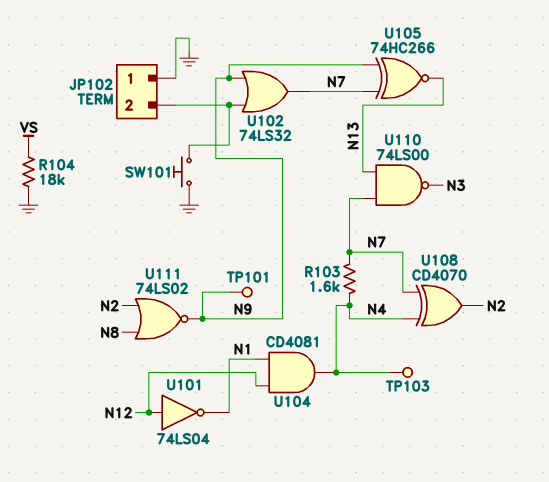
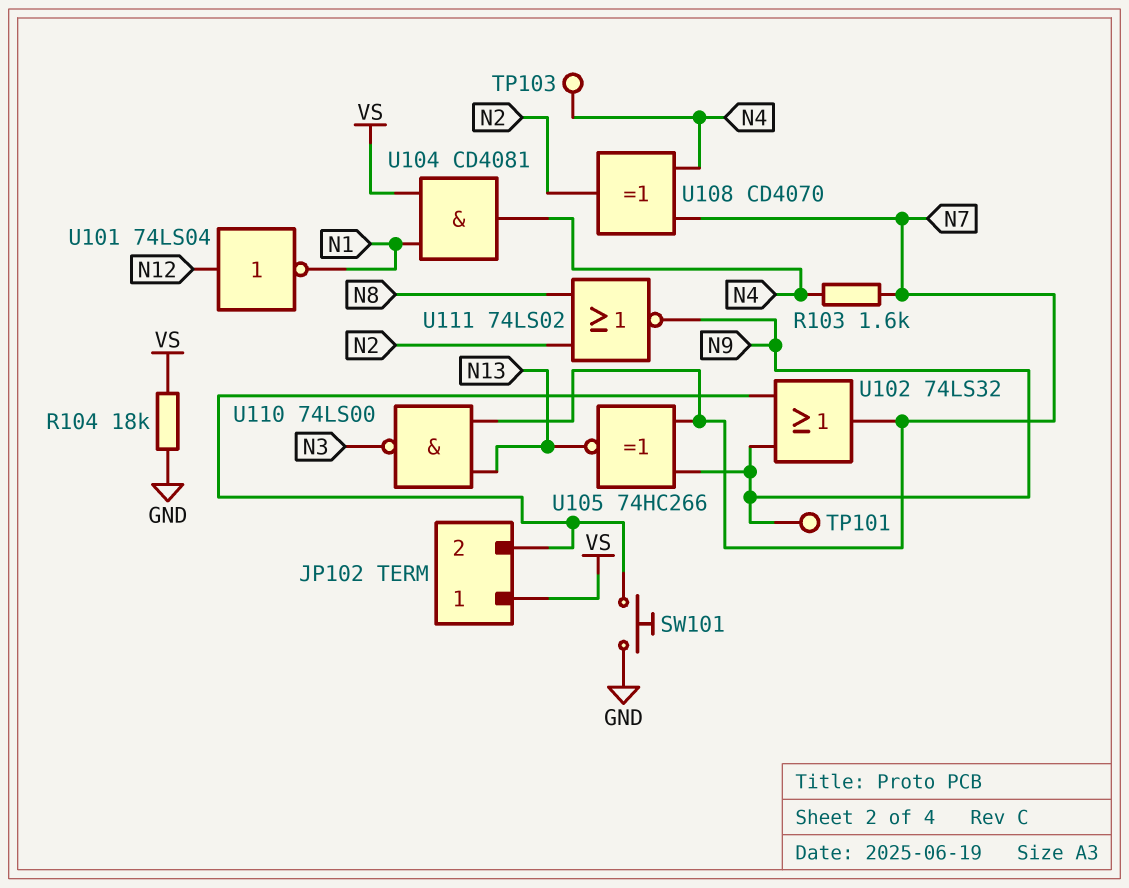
JP102 pin 1: GND -> VS
U104: AND CD4081 (in N1, in N12, out N4) -> AND CD4081 (in N1, in VS, out N4)

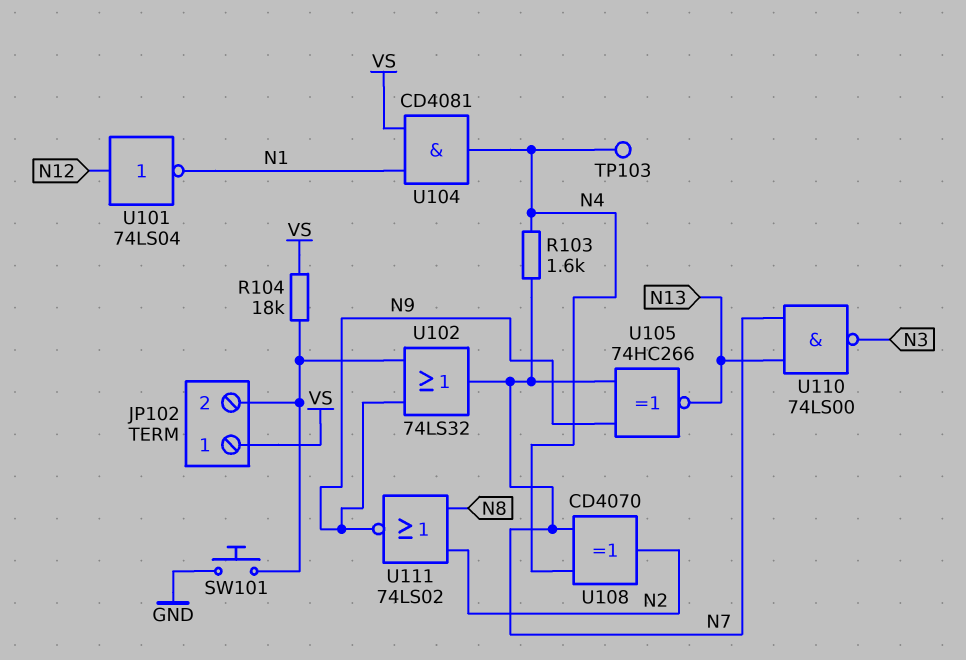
R104: 18k (GND, VS) -> 18k (JP102/2, VS)
TP101: test point (N9) -> none

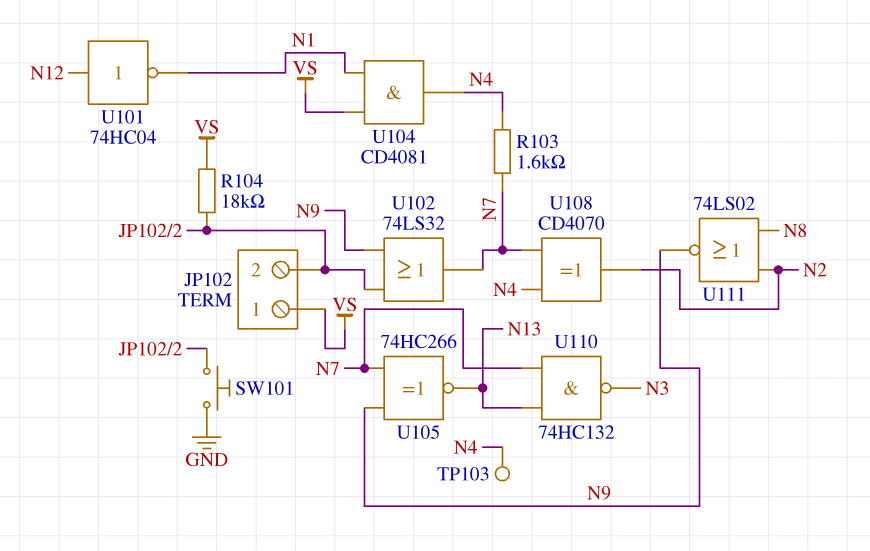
U101: NOT 74LS04 (in N12, out N1) -> NOT 74HC04 (in N12, out N1)
U110: NAND 74LS00 (in N7, in N13, out N3) -> NAND 74HC132 (in N7, in N13, out N3)

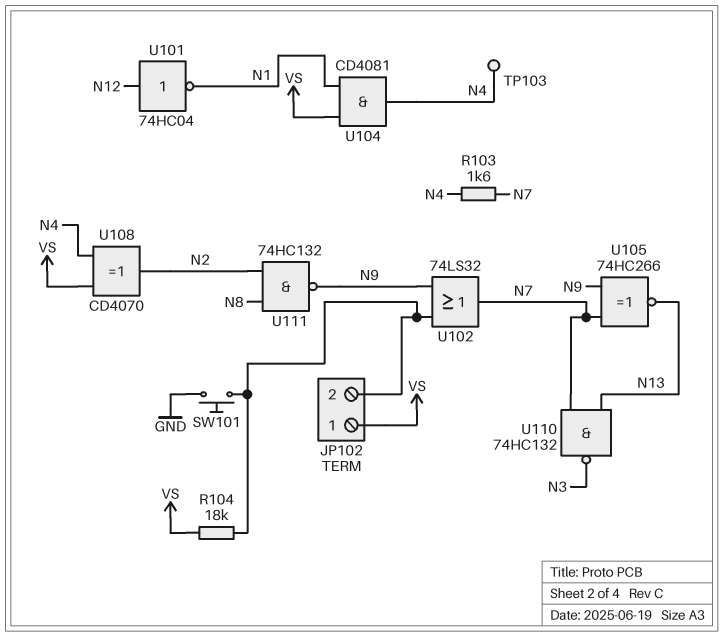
U108: XOR CD4070 (in N4, in N7, out N2) -> XOR CD4070 (in N4, in VS, out N2)
U111: NOR 74LS02 (in N2, in N8, out N9) -> NAND 74HC132 (in N2, in N8, out N9)

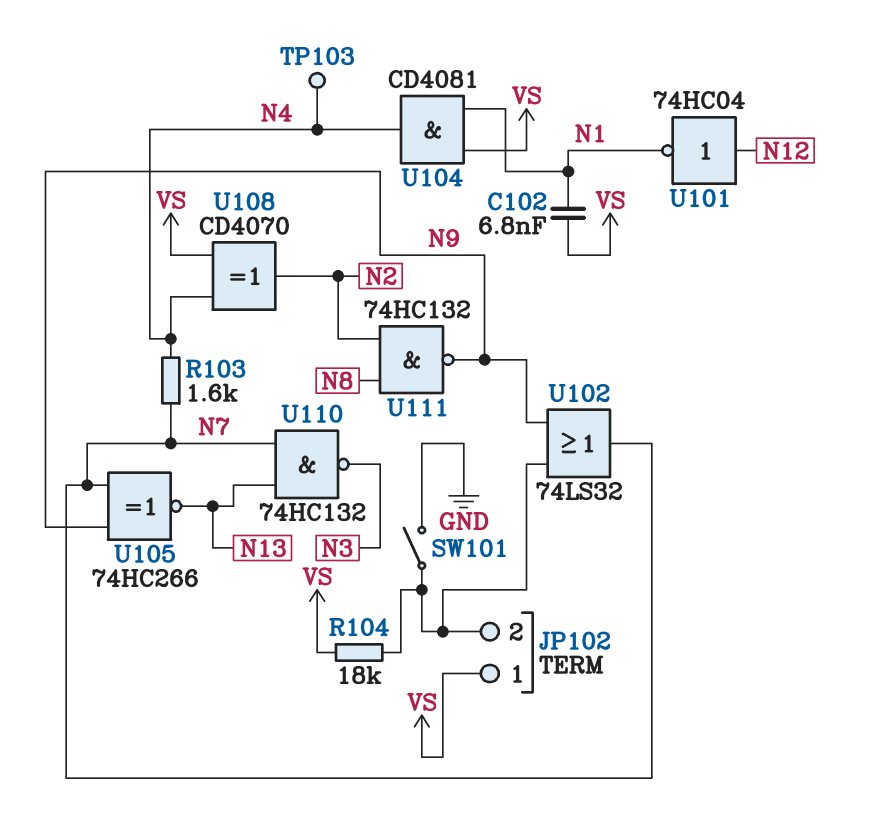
C102: none -> 6.8nF (N1, VS)
SW101: button (GND, JP102/2) -> switch (GND, JP102/2)

